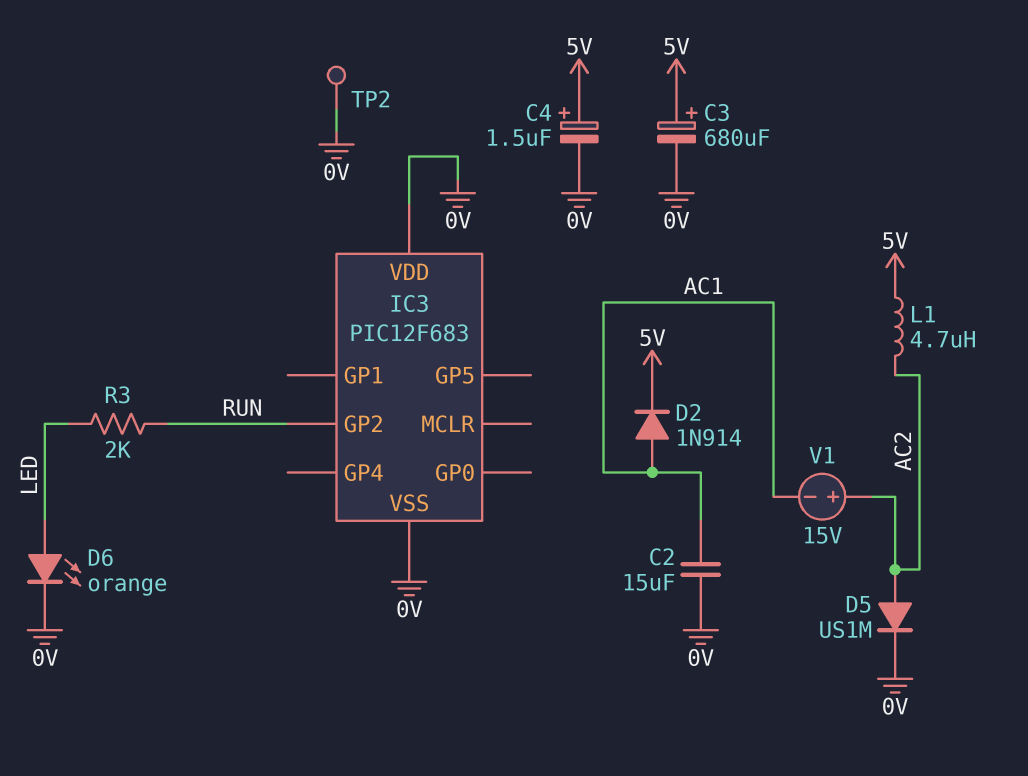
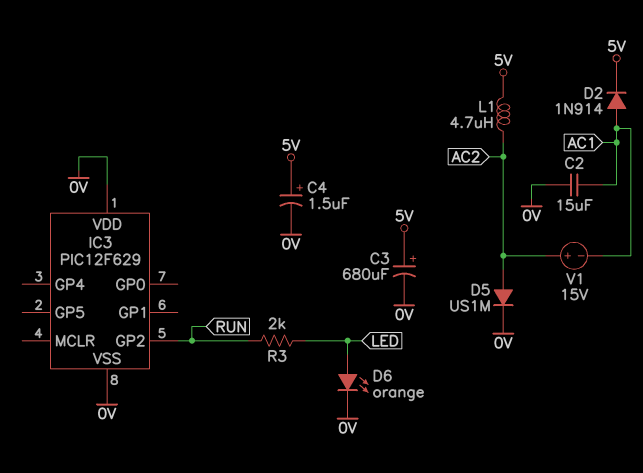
IC3: PIC12F683 -> PIC12F629
TP2: test point (0V) -> none

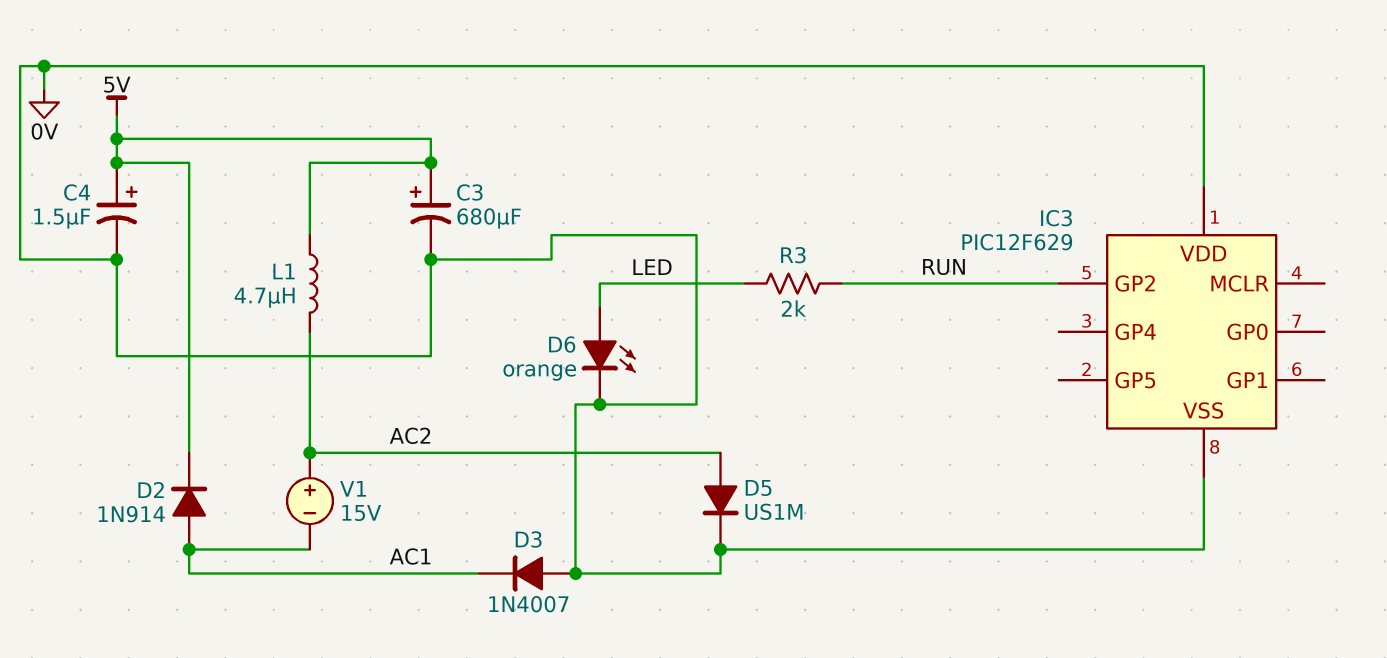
C2: 15uF (0V, AC1) -> none
D3: none -> diode 1N4007 (A 0V, K AC1)

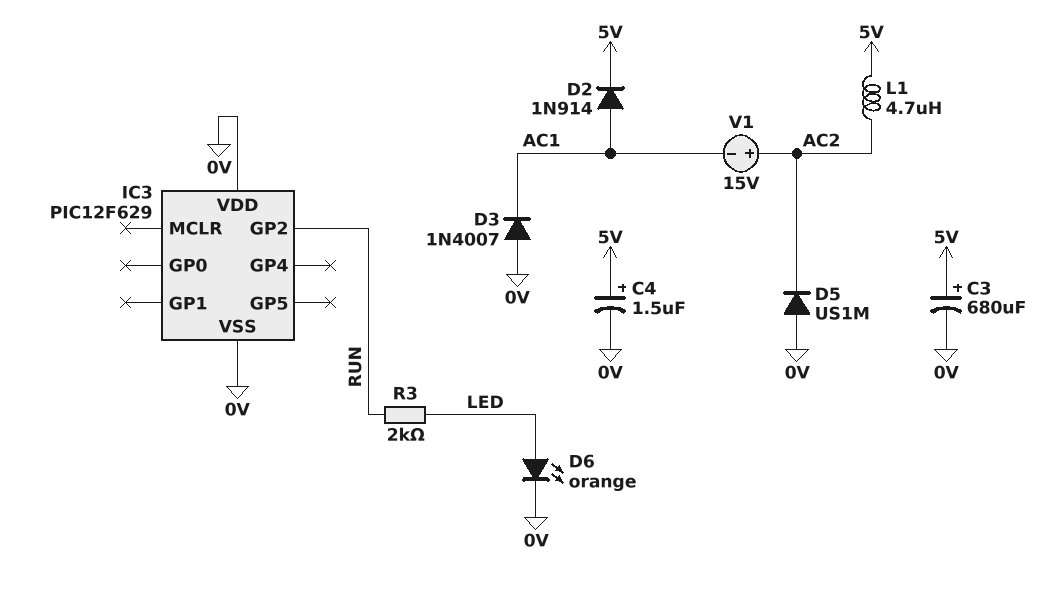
D5: diode US1M (A AC2, K 0V) -> diode US1M (A 0V, K AC2)

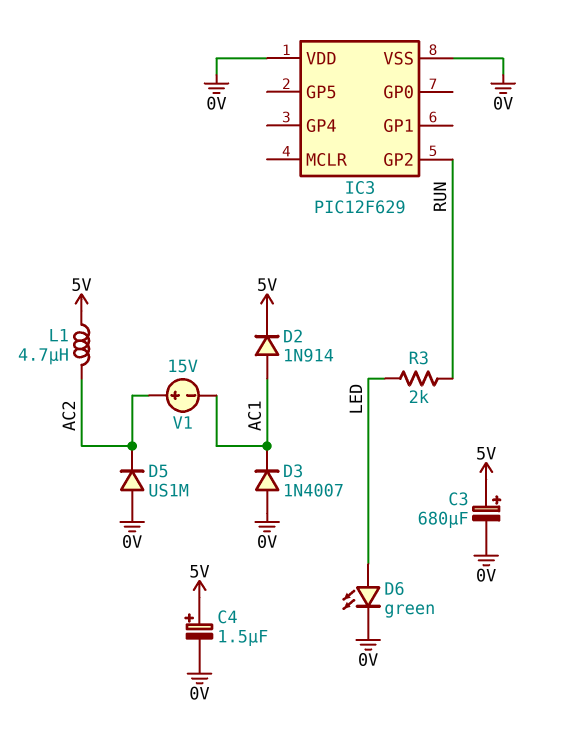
D6: LED orange (A LED, K 0V) -> LED green (A LED, K 0V)

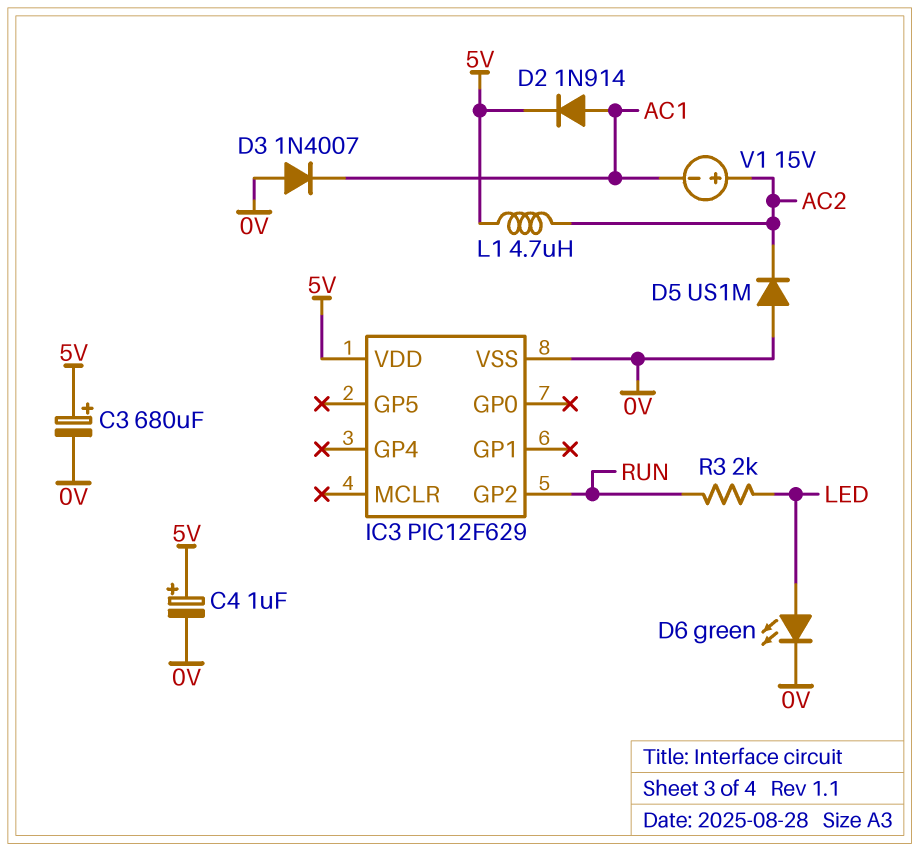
C4: 1.5uF (plus 5V, minus 0V) -> 1uF (plus 5V, minus 0V)
IC3 pin VDD: 0V -> 5V

